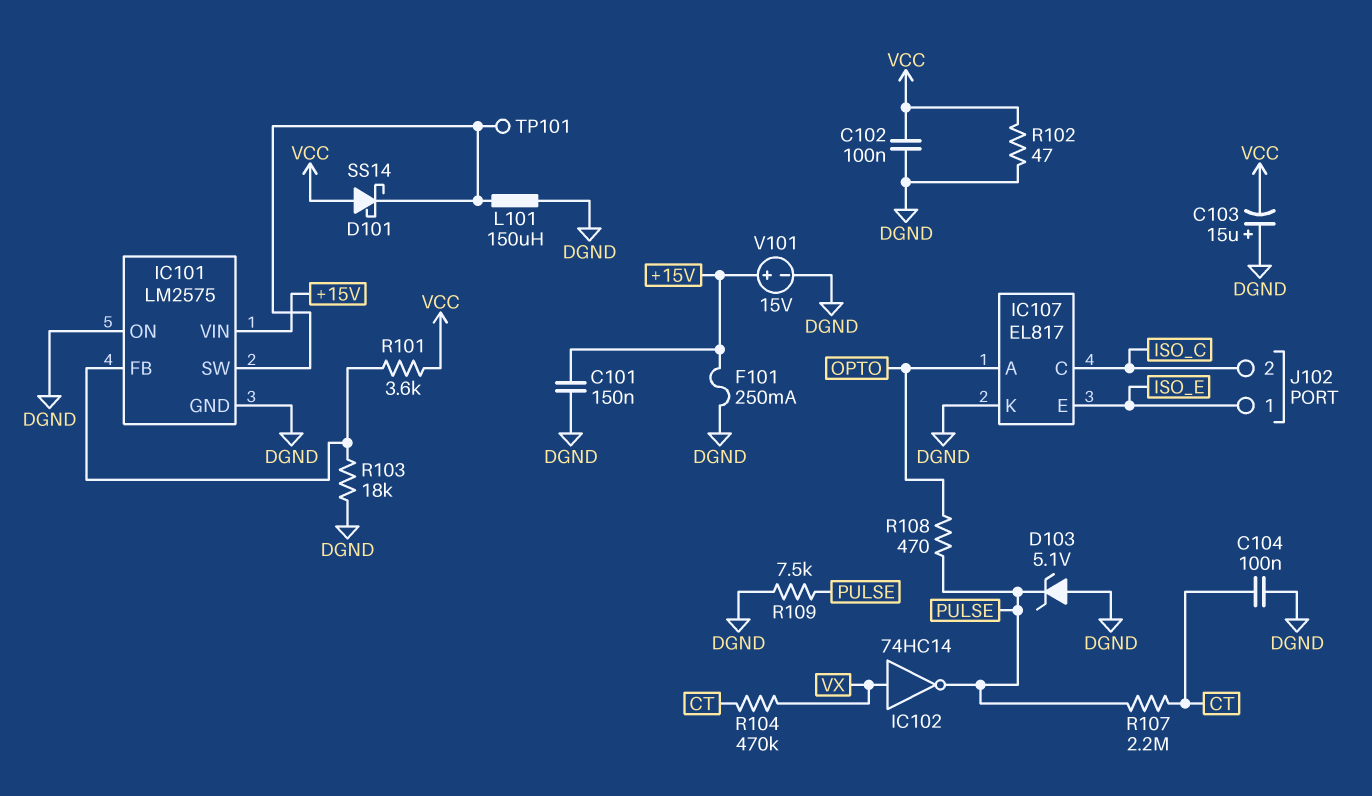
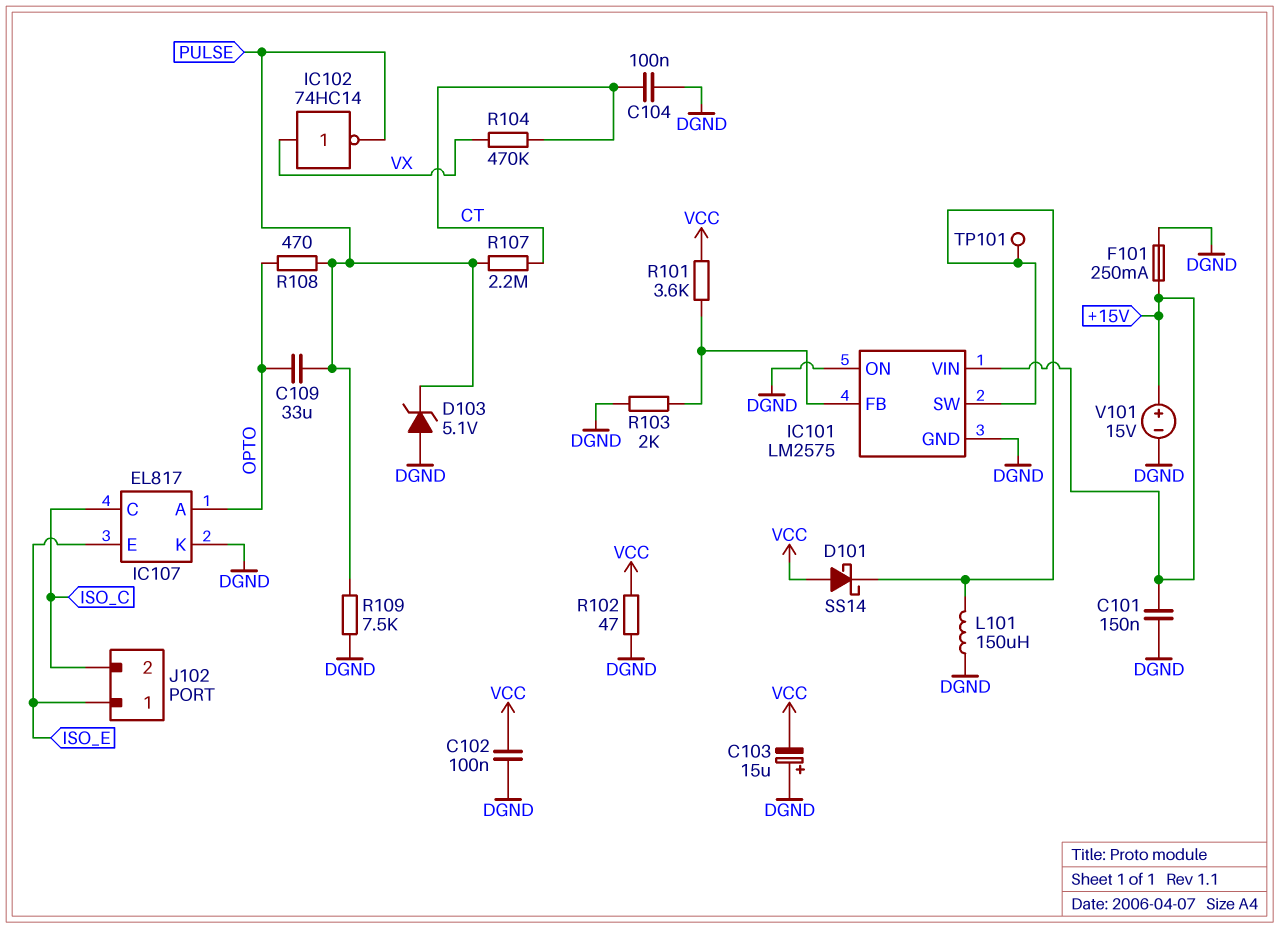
C109: none -> 33uF (OPTO, PULSE)
R103: 18k (DGND, IC101/FB) -> 2k (DGND, IC101/FB)

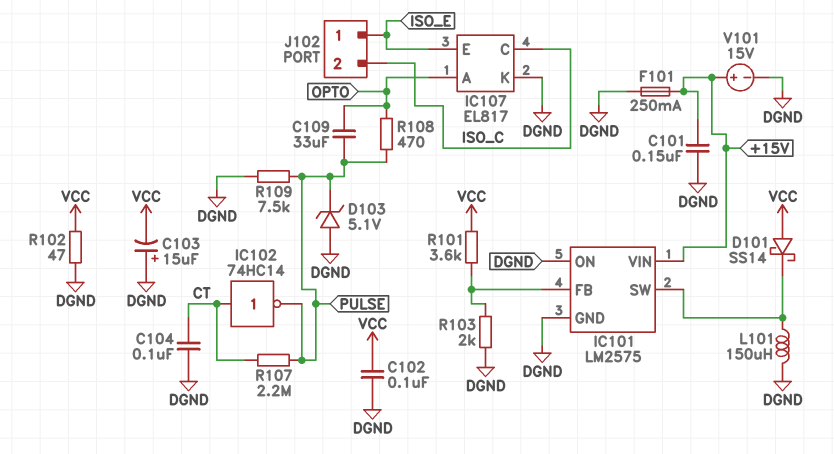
IC102: NOT 74HC14 (in VX, out PULSE) -> NOT 74HC14 (in CT, out PULSE)
R104: 470k (CT, VX) -> none
TP101: test point (IC101/SW) -> none

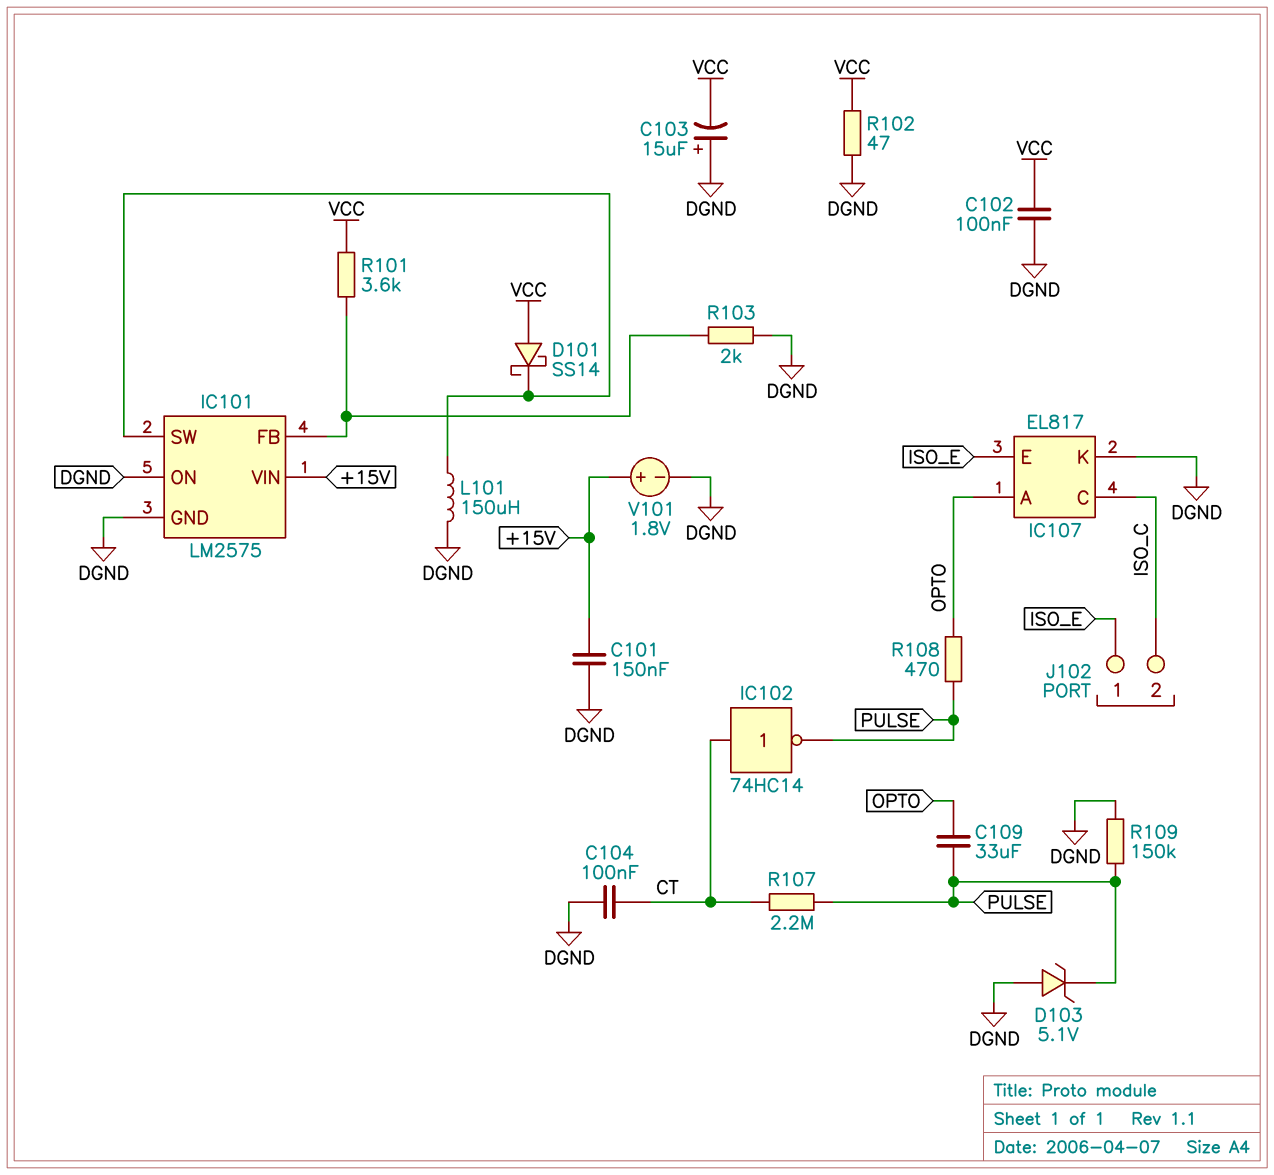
F101: 250mA (+15V, DGND) -> none
R109: 7.5k (DGND, PULSE) -> 150k (DGND, PULSE)
V101: 15V (plus +15V, minus DGND) -> 1.8V (plus +15V, minus DGND)

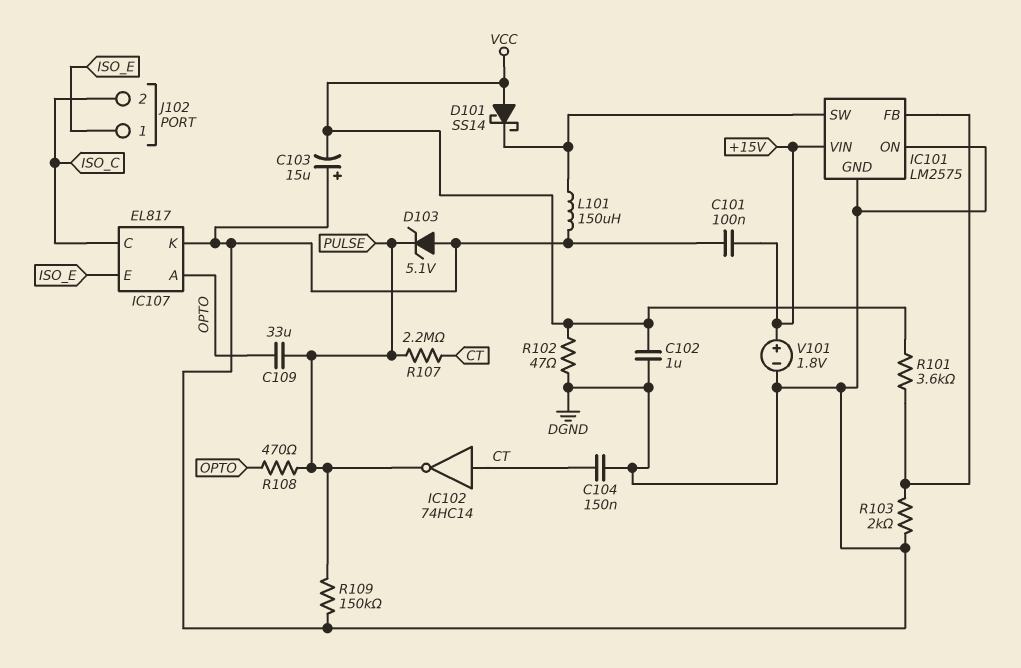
C101: 150nF (+15V, DGND) -> 100nF (+15V, DGND)
C102: 100nF (DGND, VCC) -> 1uF (DGND, VCC)
C104: 100nF (CT, DGND) -> 150nF (CT, DGND)

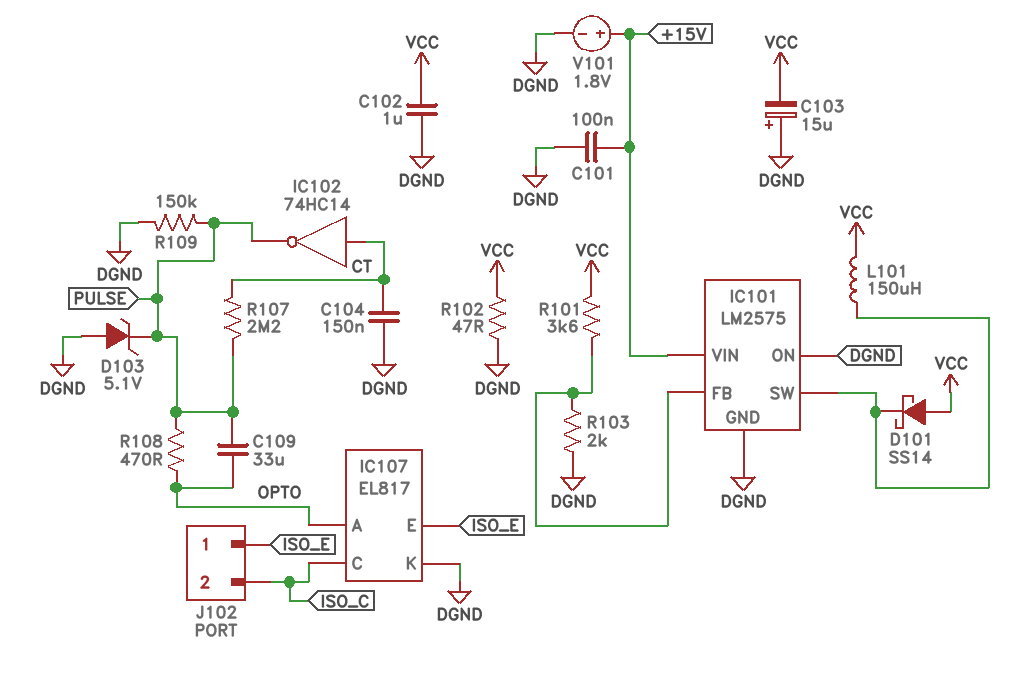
L101: 150uH (DGND, IC101/SW) -> 150uH (IC101/SW, VCC)

